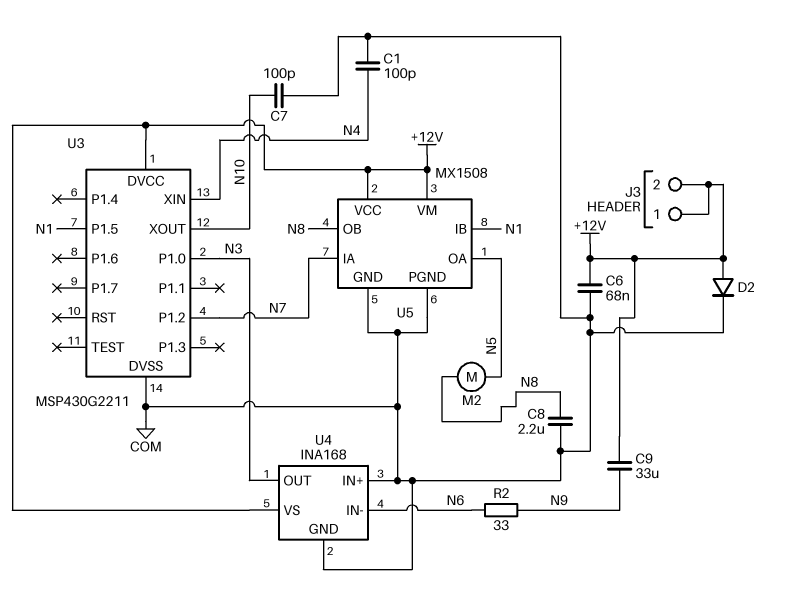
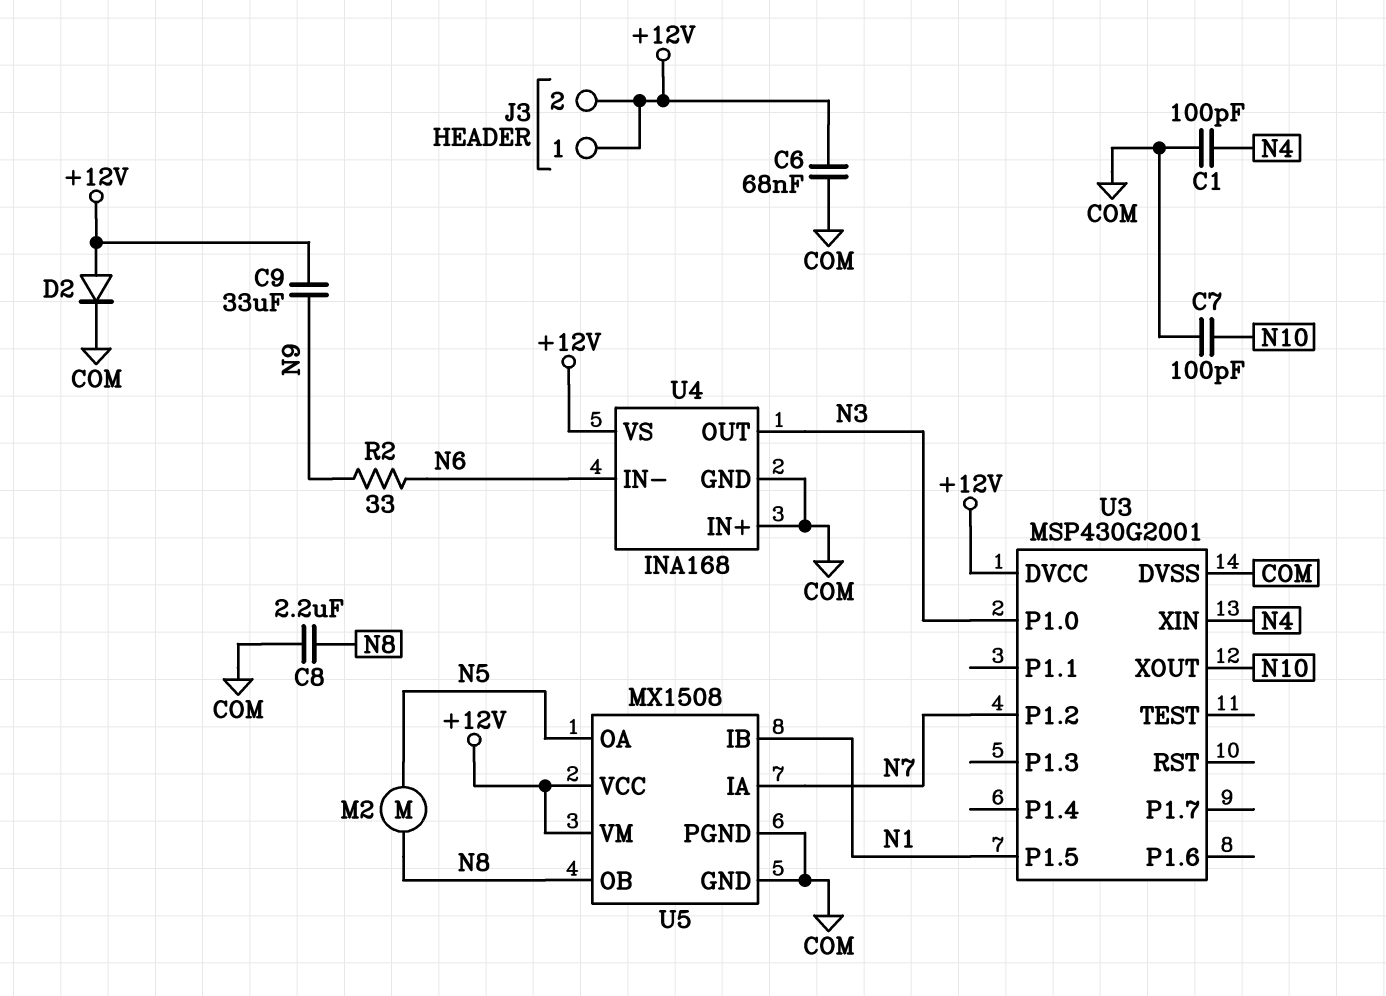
U3: MSP430G2211 -> MSP430G2001

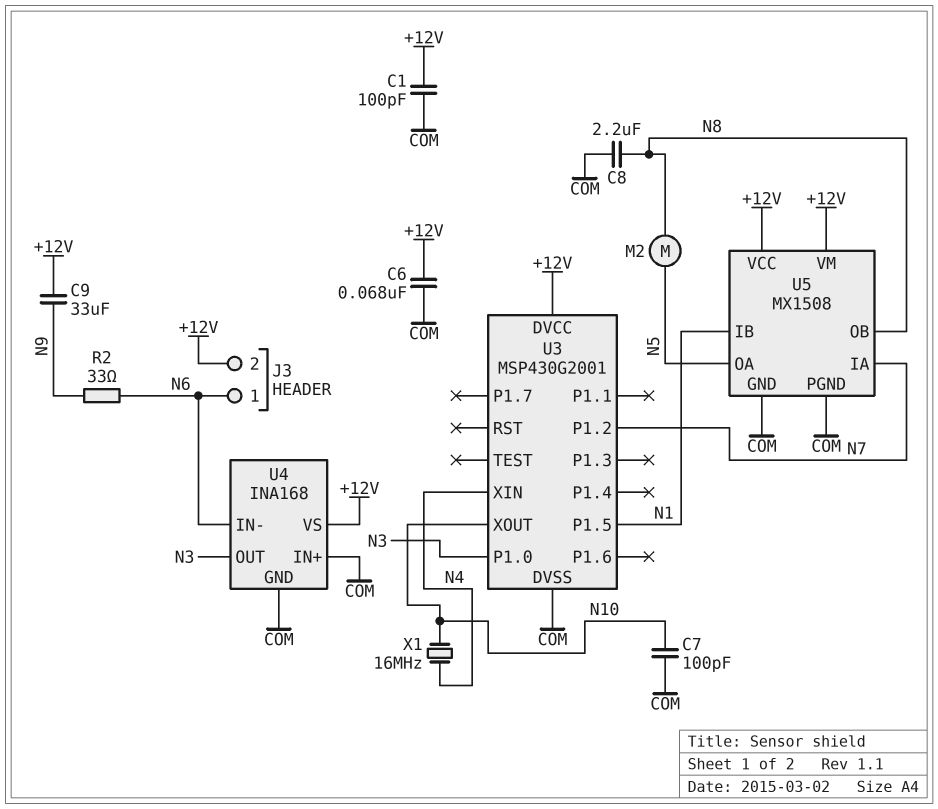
C1: 100pF (COM, N4) -> 100pF (+12V, COM)
D2: diode (A +12V, K COM) -> none
J3 pin 1: +12V -> N6
X1: none -> 16MHz (N4, N10)

